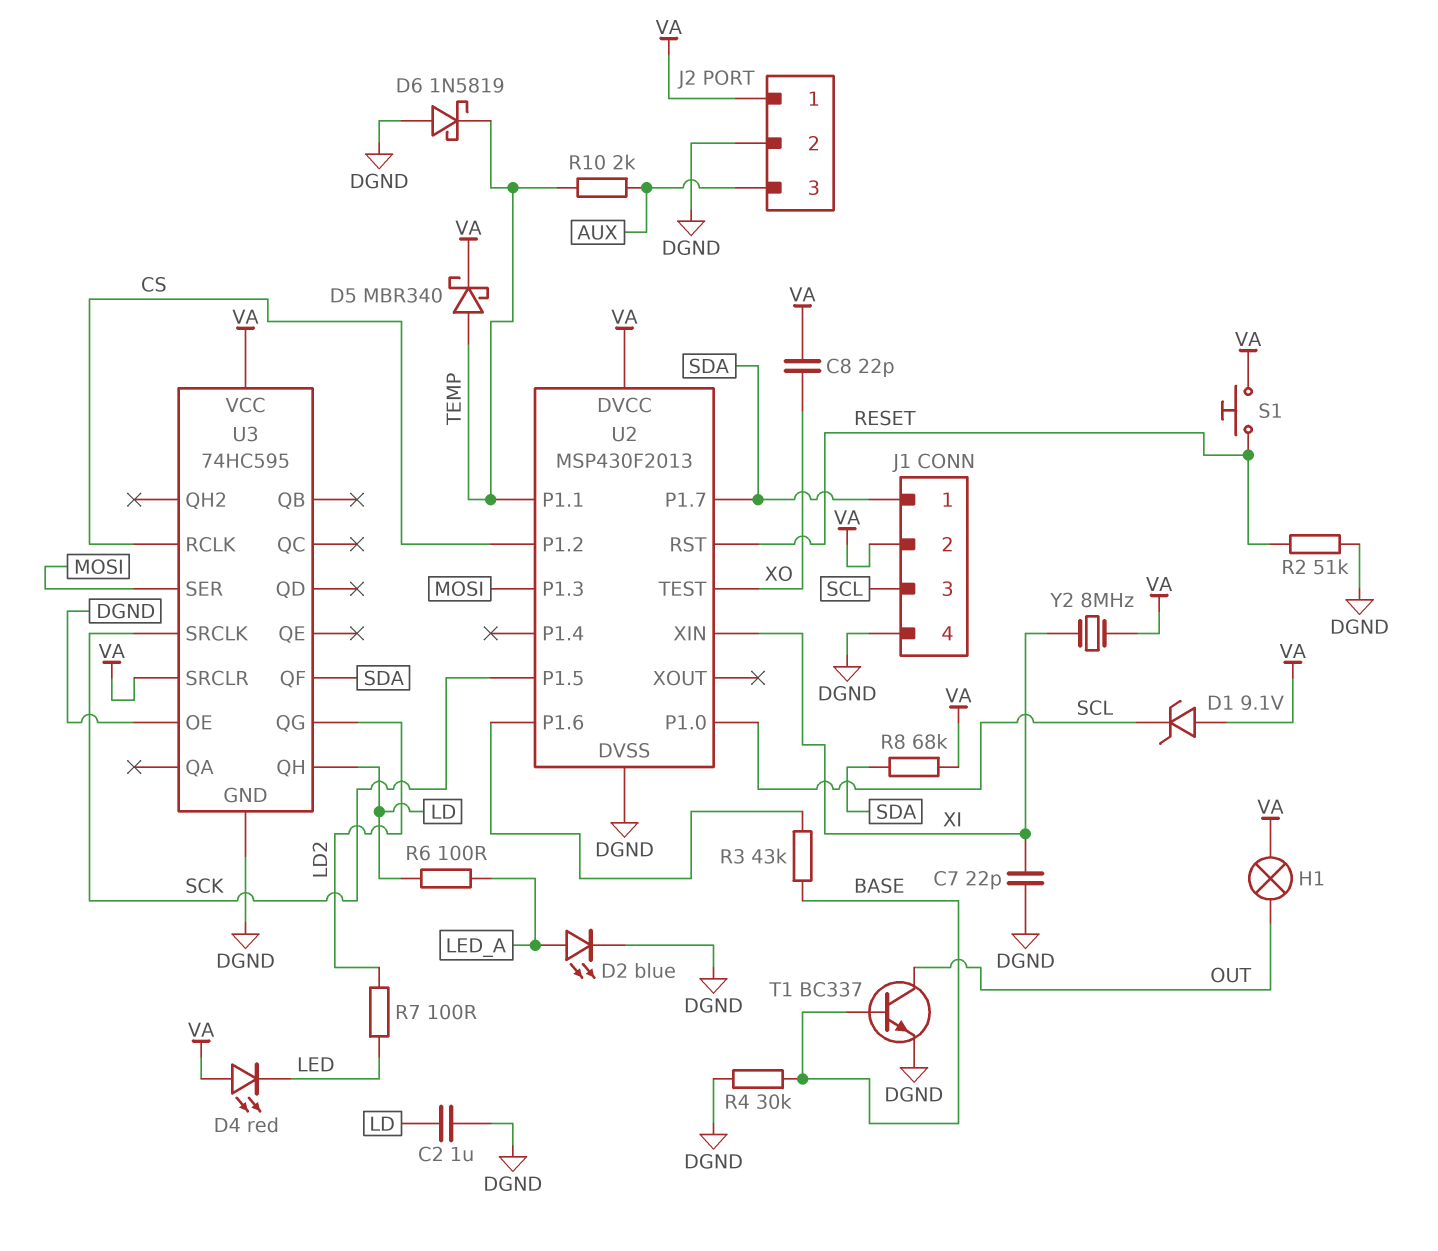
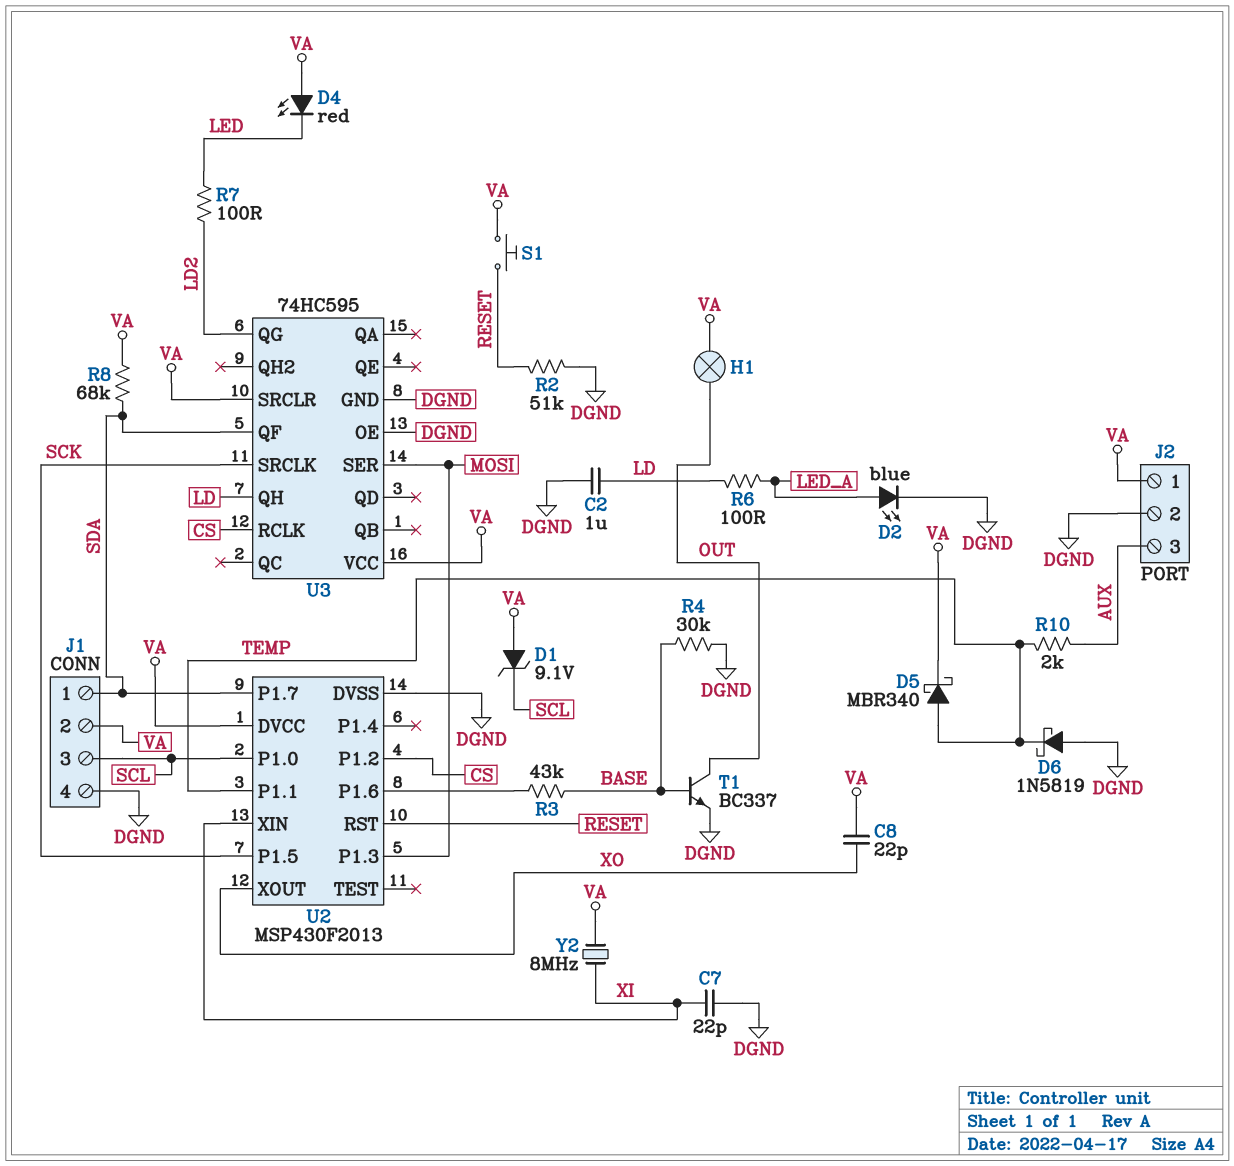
U2 pin TEST: XO -> none
U2 pin XOUT: none -> XO

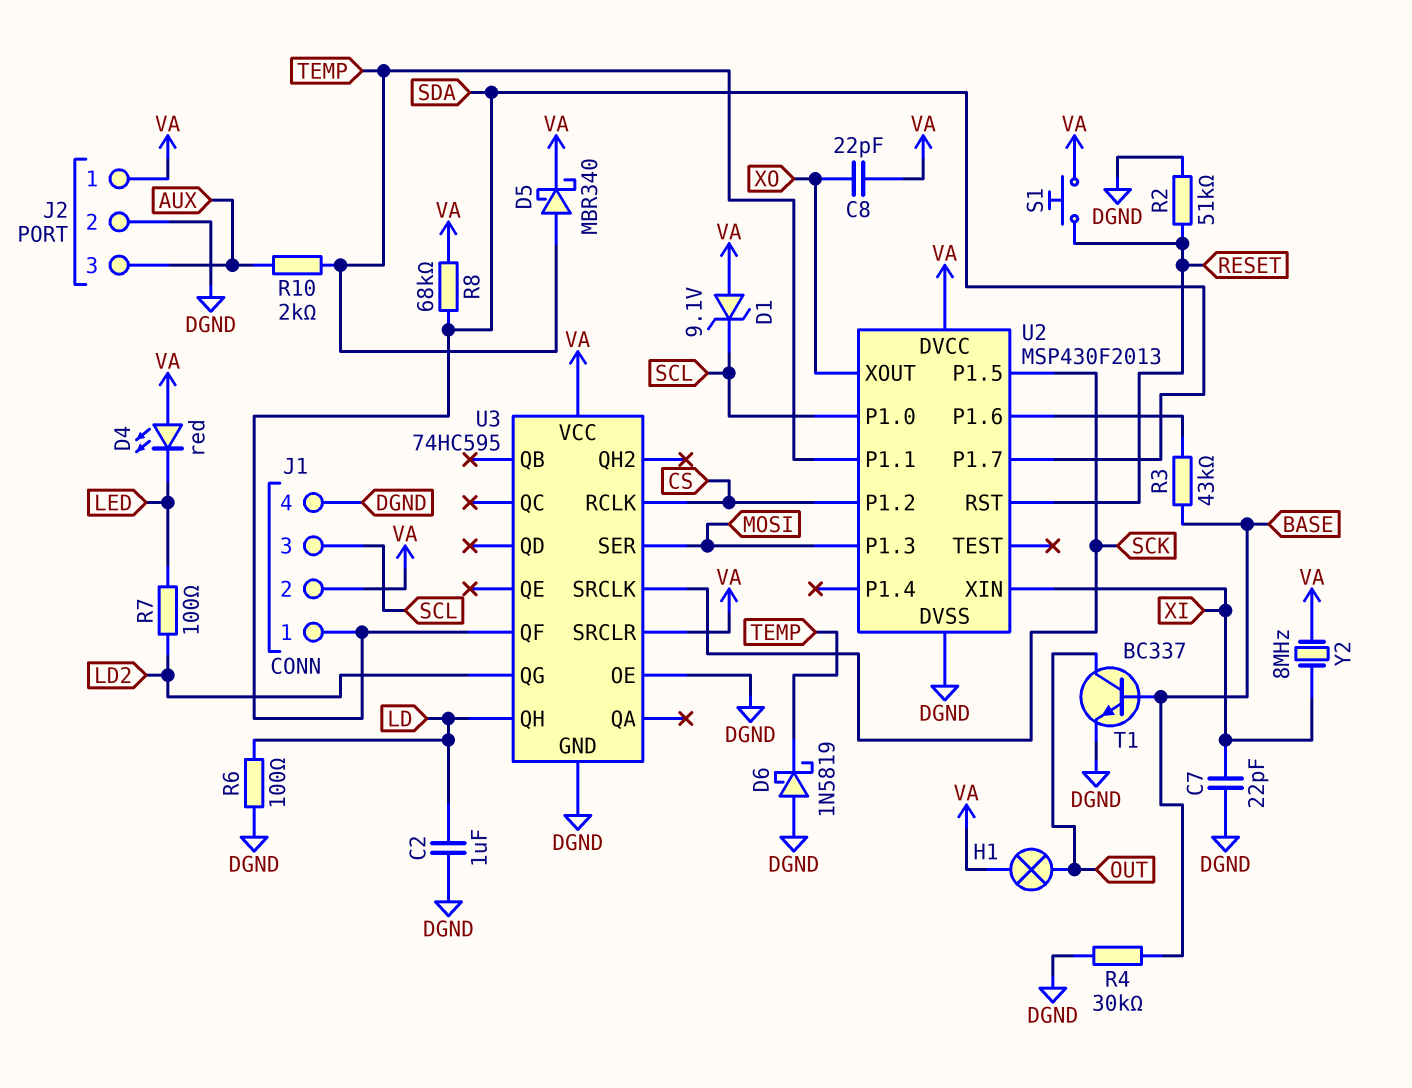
D2: LED blue (A LED_A, K DGND) -> none
R6: 100 (LD, LED_A) -> 100 (DGND, LD)

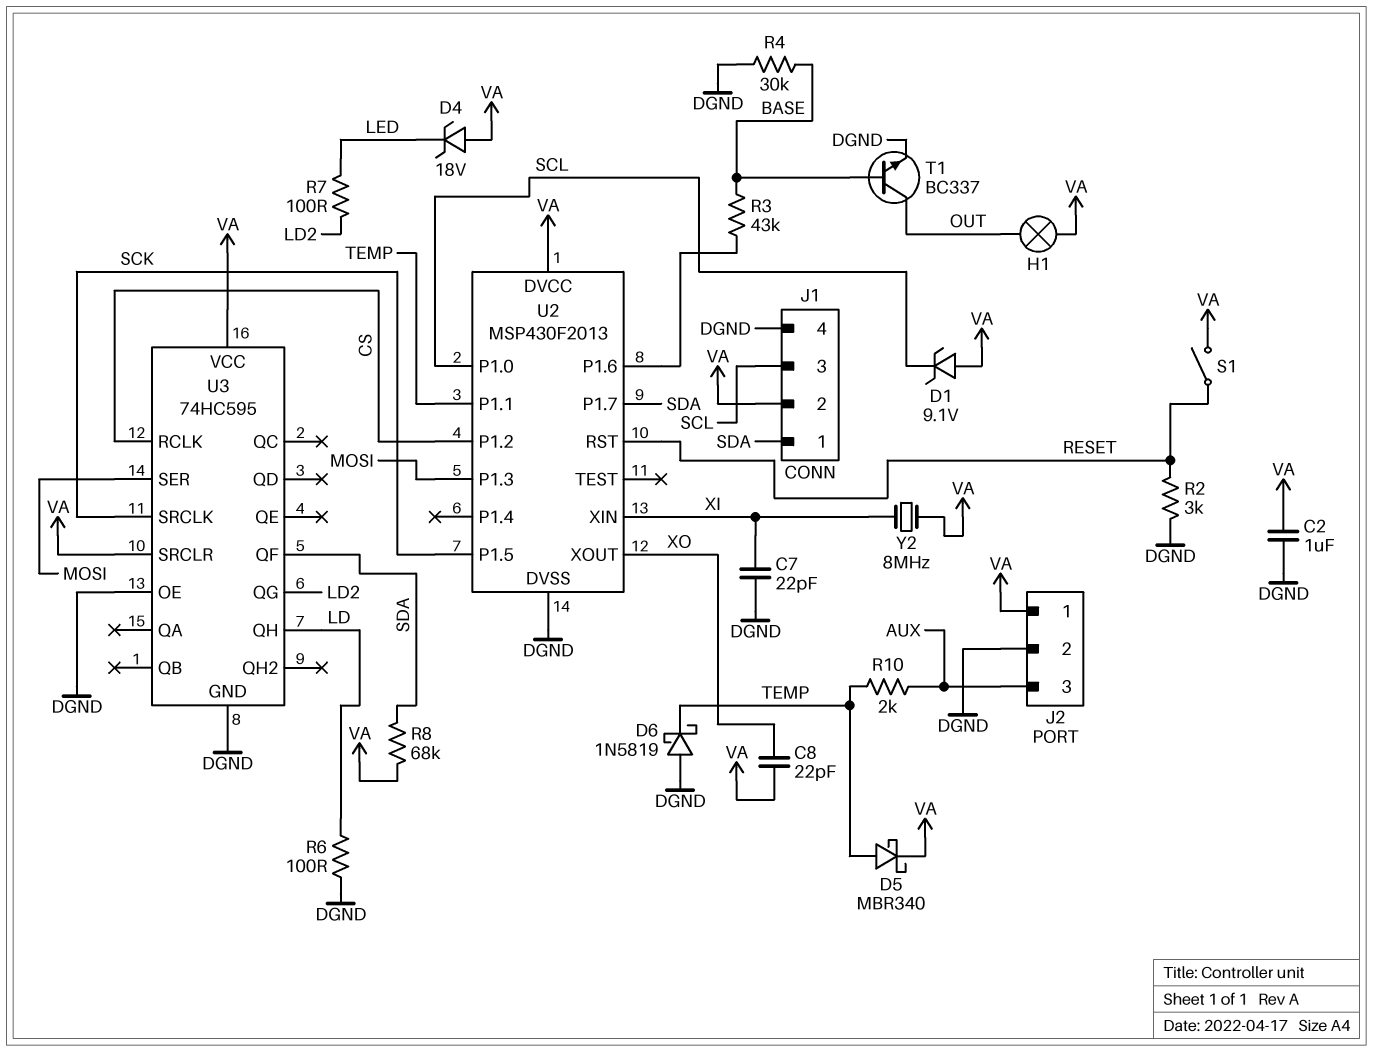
C2: 1uF (DGND, LD) -> 1uF (DGND, VA)
D4: LED red (A VA, K LED) -> zener 18V (A VA, K LED)
R2: 51k (DGND, RESET) -> 3k (DGND, RESET)
S1: button (RESET, VA) -> switch (RESET, VA)

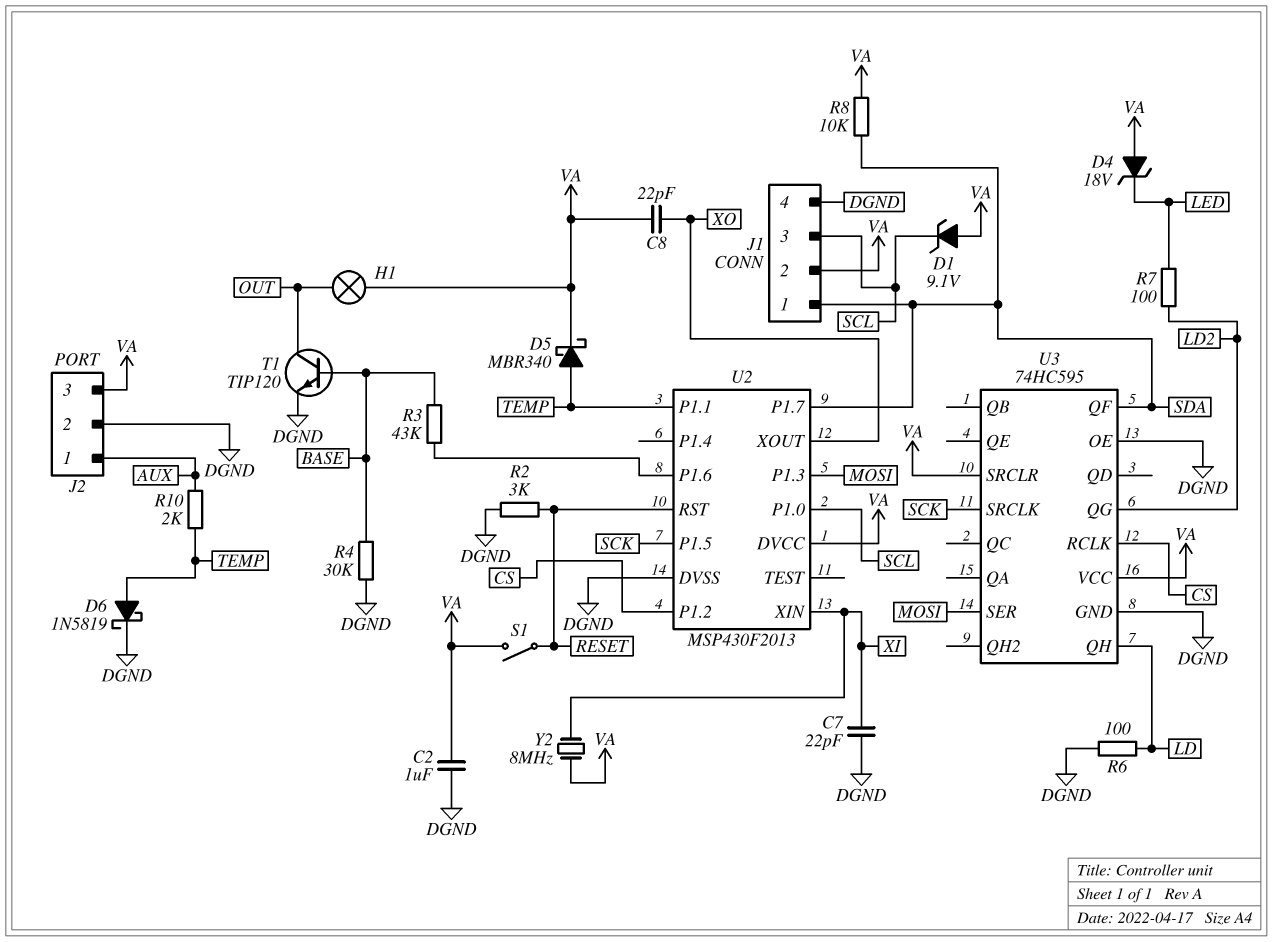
D6: schottky 1N5819 (A DGND, K TEMP) -> schottky 1N5819 (A TEMP, K DGND)
J2 pin 1: VA -> AUX
J2 pin 3: AUX -> VA
R8: 68k (SDA, VA) -> 10k (SDA, VA)
T1: NPN BC337 (B BASE, C OUT, E DGND) -> NPN TIP120 (B BASE, C OUT, E DGND)

